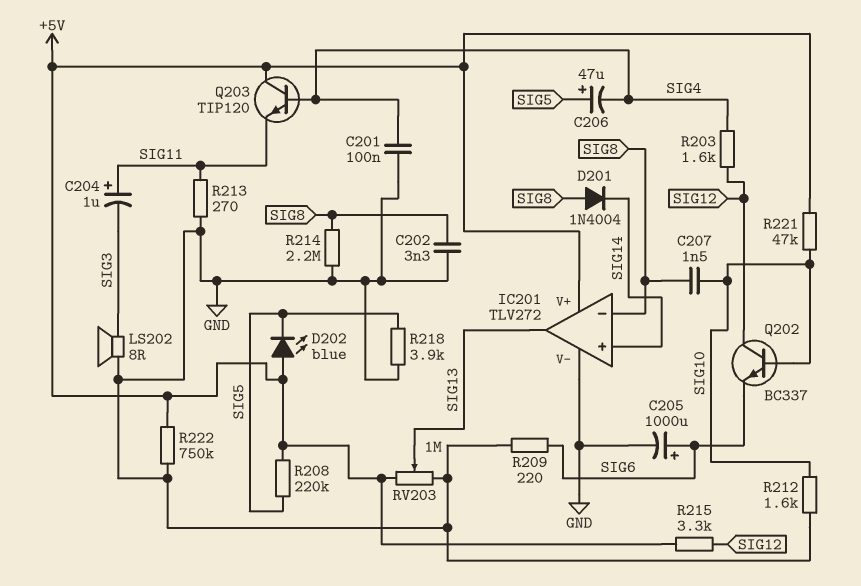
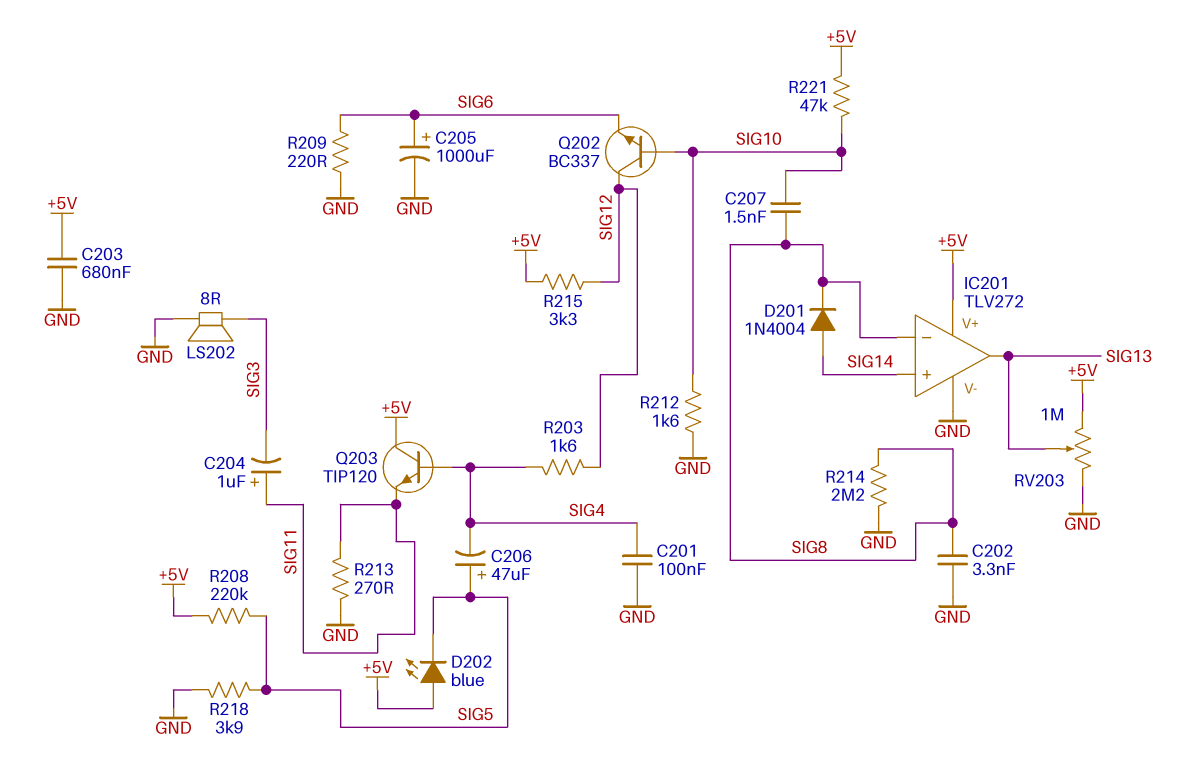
C203: none -> 680nF (+5V, GND)
D201: diode 1N4004 (A SIG8, K SIG14) -> diode 1N4004 (A SIG14, K SIG8)
R222: 750k (+5V, GND) -> none

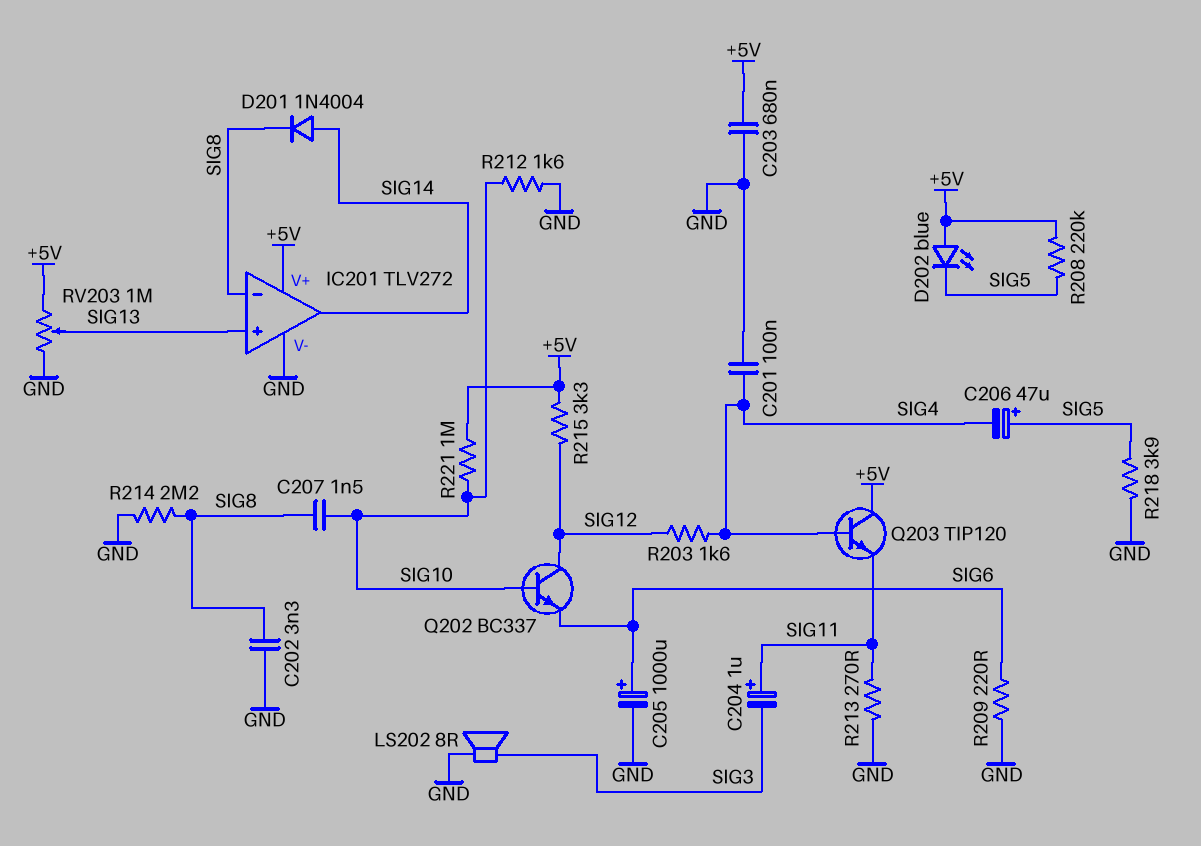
IC201 pin in+: SIG14 -> SIG13
IC201 pin out: SIG13 -> SIG14
R221: 47k (+5V, SIG10) -> 1M (+5V, SIG10)

